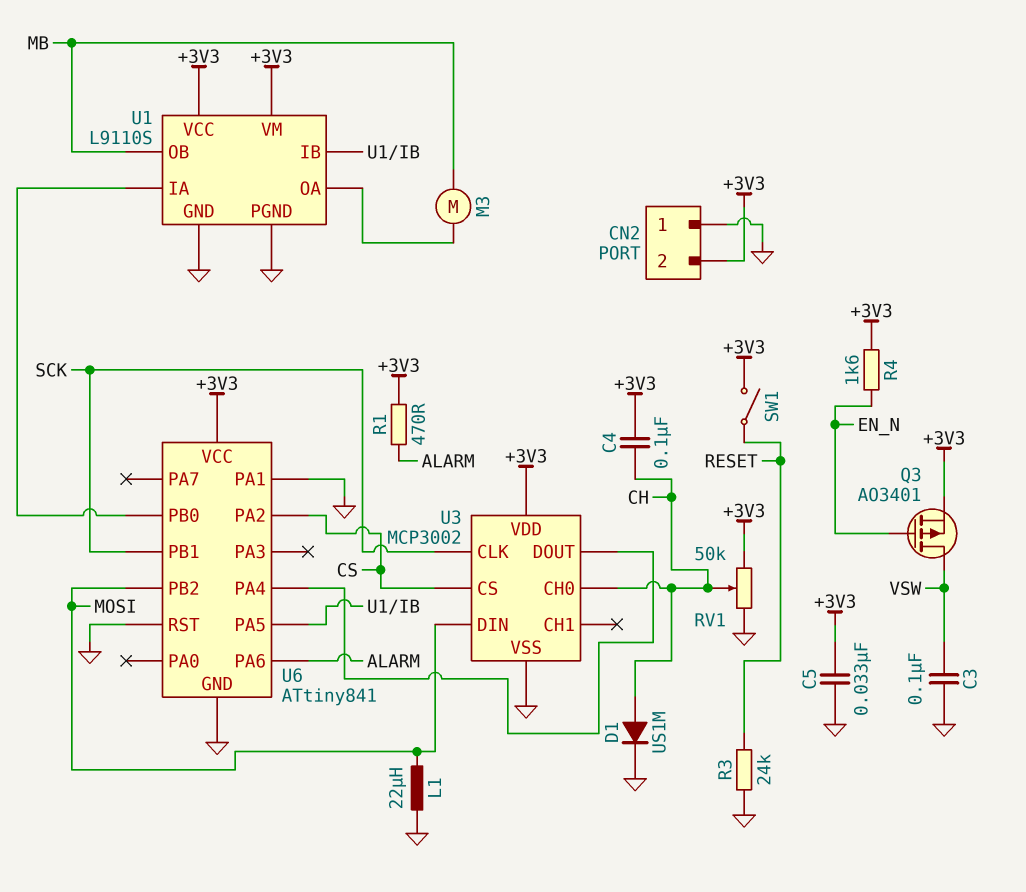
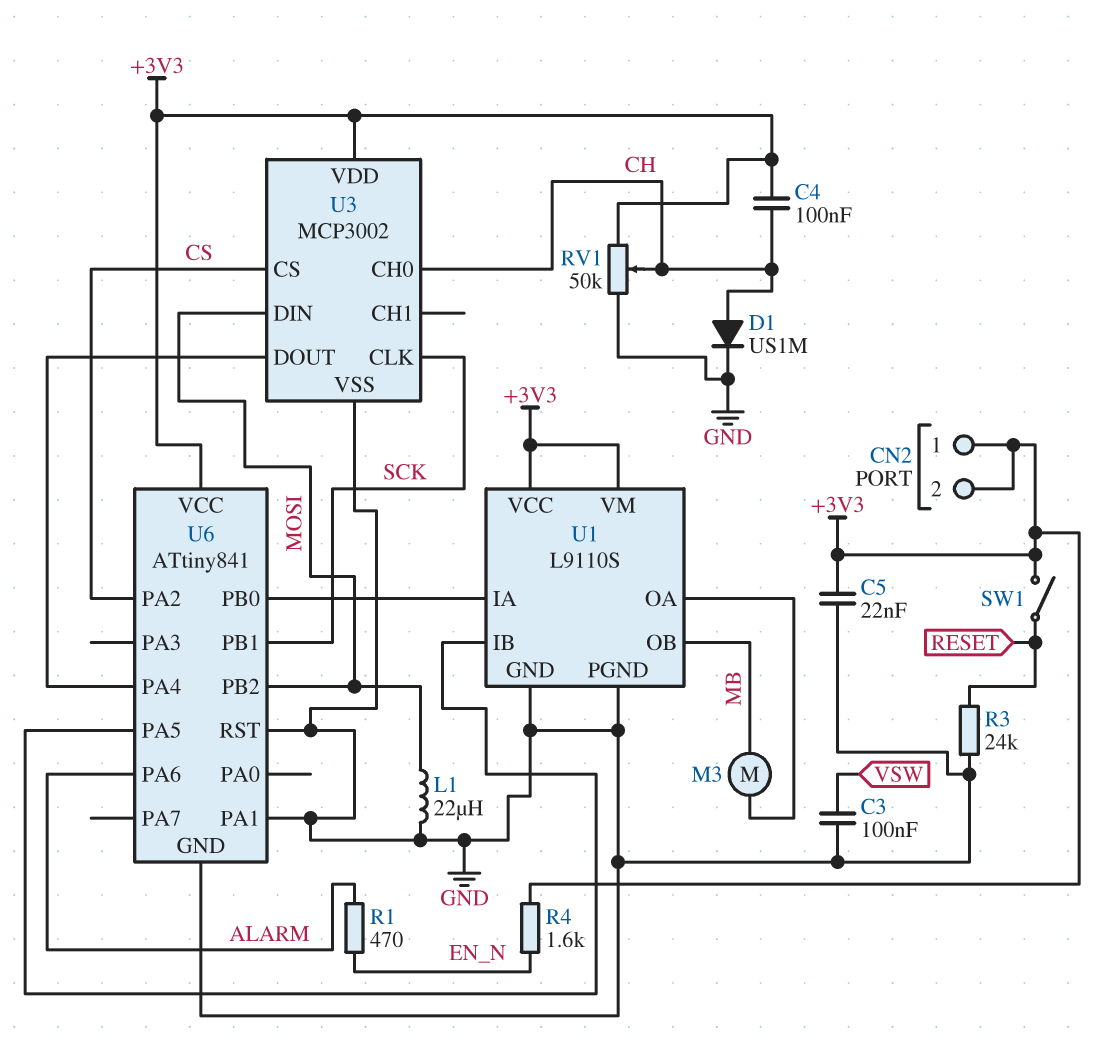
C5: 33nF (+3V3, GND) -> 22nF (+3V3, GND)
CN2 pin 1: GND -> +3V3
Q3: PMOS AO3401 (G EN_N, D VSW, S +3V3) -> none
R1: 470 (+3V3, ALARM) -> 470 (ALARM, EN_N)

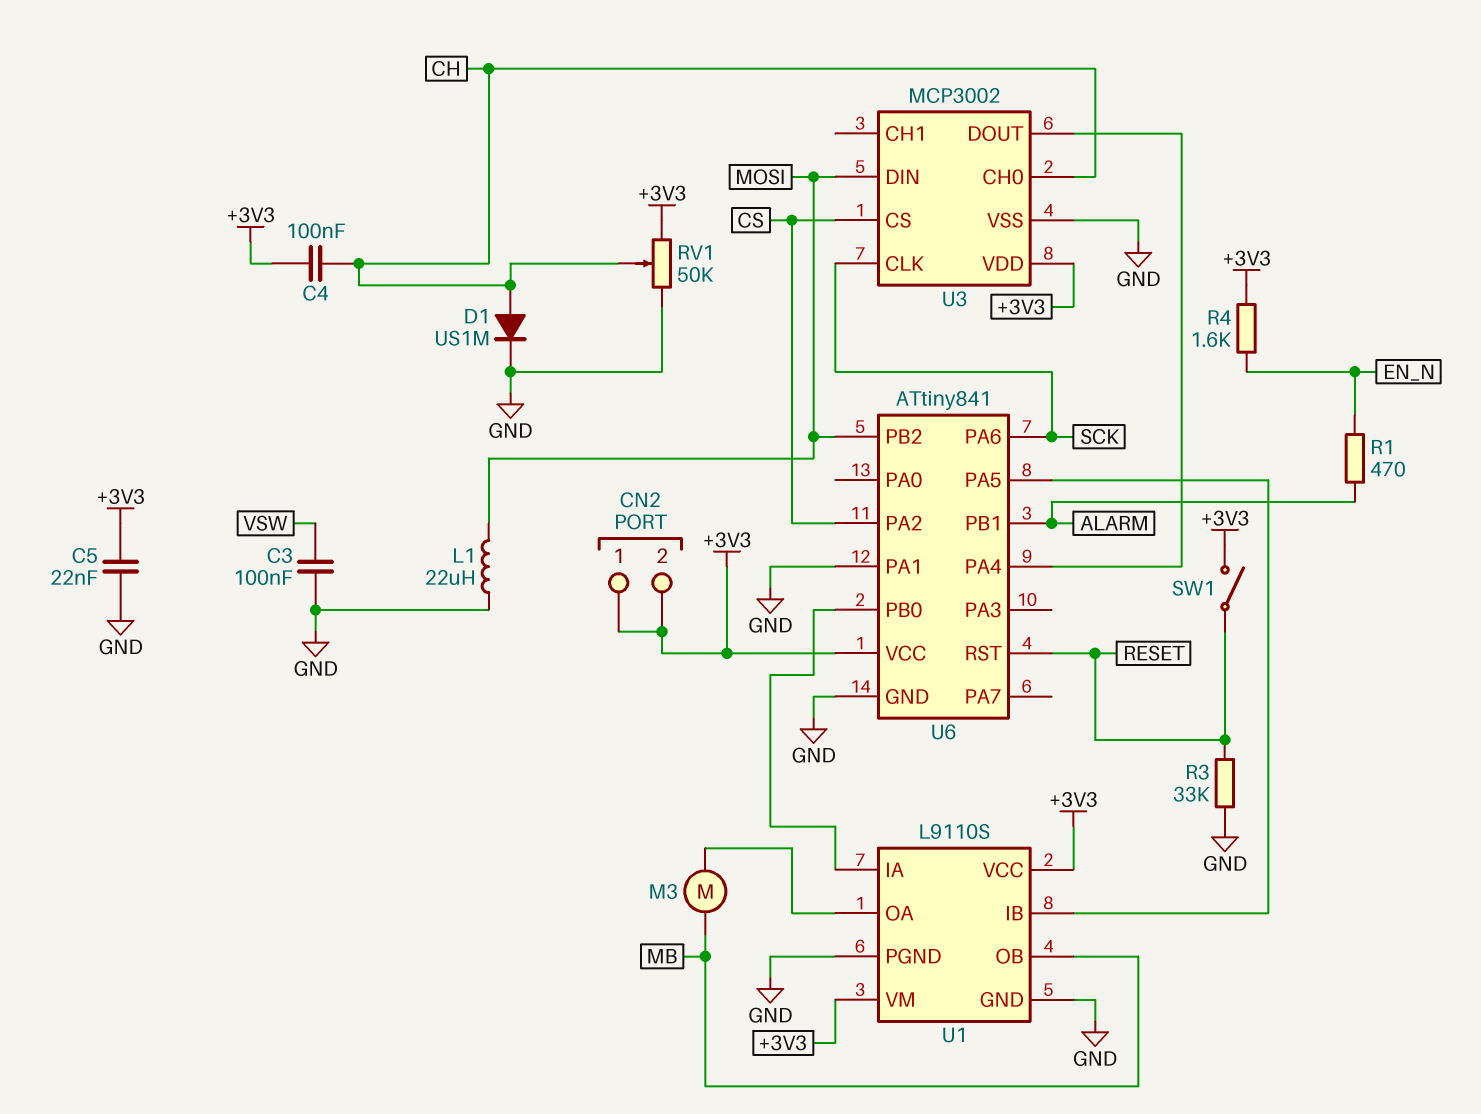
R3: 24k (GND, RESET) -> 33k (GND, RESET)
U6 pin PA6: ALARM -> SCK
U6 pin PB1: SCK -> ALARM
U6 pin RST: GND -> RESET

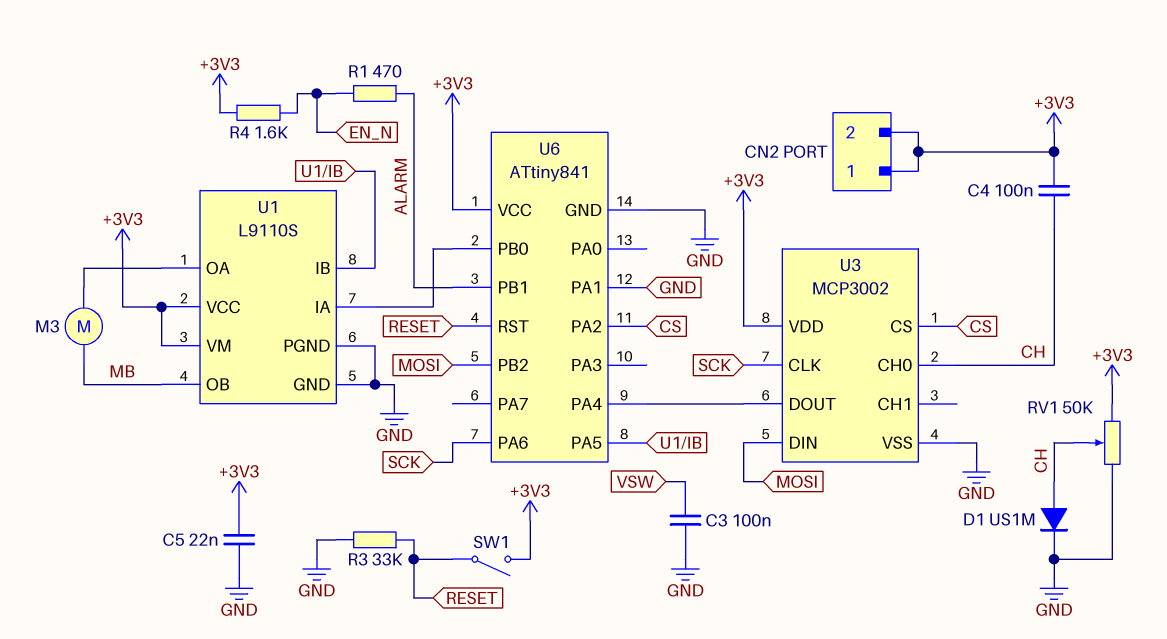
L1: 22uH (GND, MOSI) -> none

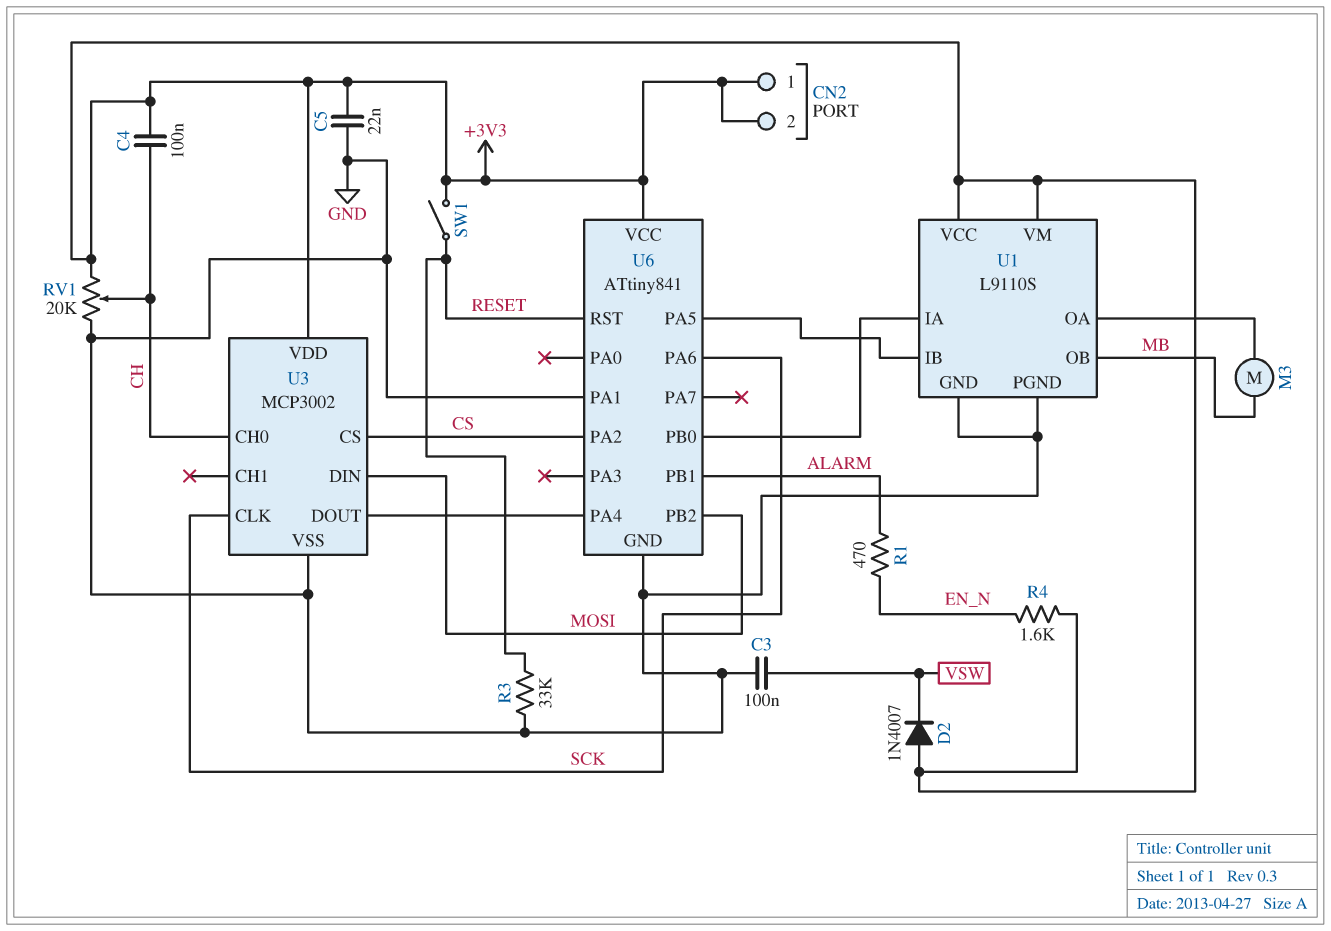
D1: diode US1M (A CH, K GND) -> none
D2: none -> diode 1N4007 (A +3V3, K VSW)
RV1: 50k (+3V3, GND, wiper CH) -> 20k (+3V3, GND, wiper CH)

